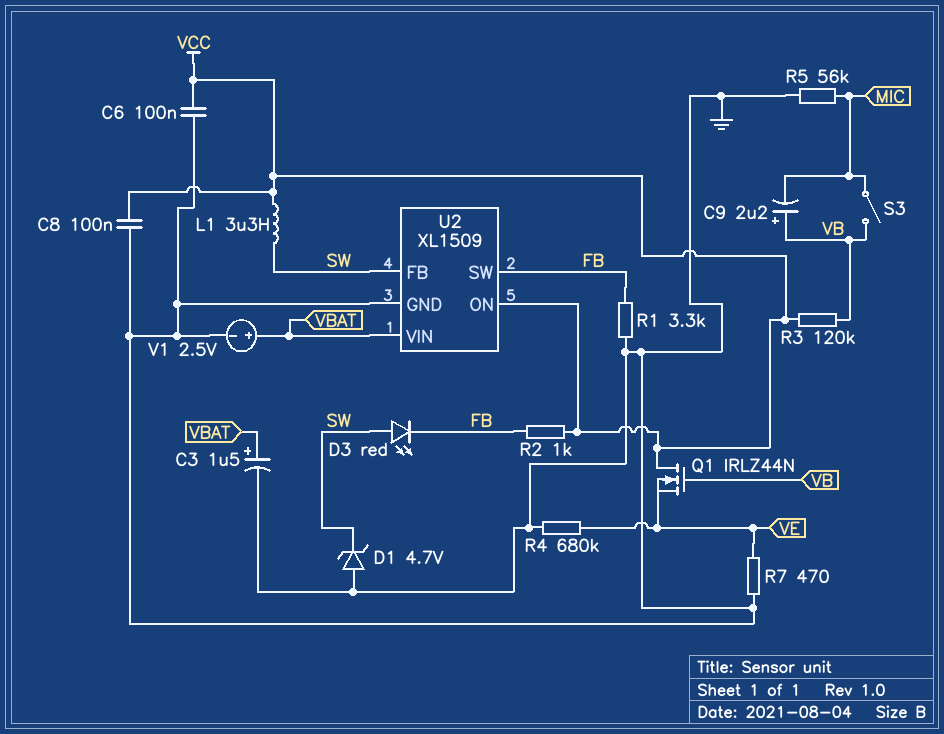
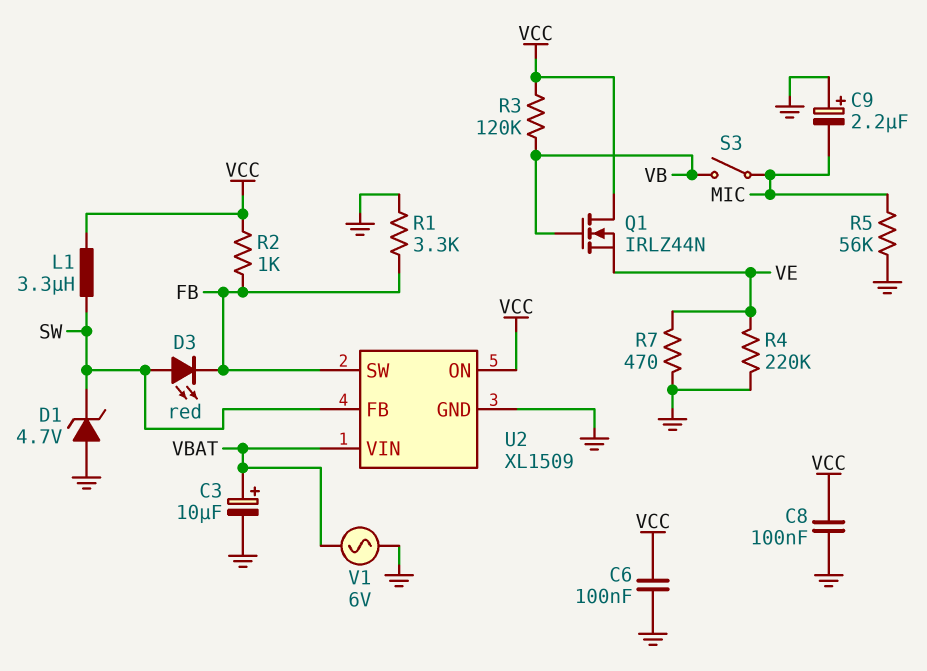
C3: 1.5uF (plus VBAT, minus GND) -> 10uF (plus VBAT, minus GND)
C9: 2.2uF (plus VB, minus MIC) -> 2.2uF (plus GND, minus MIC)
R4: 680k (GND, VE) -> 220k (GND, VE)
V1: 2.5V (plus VBAT, minus GND) -> AC 6V (GND, VBAT)

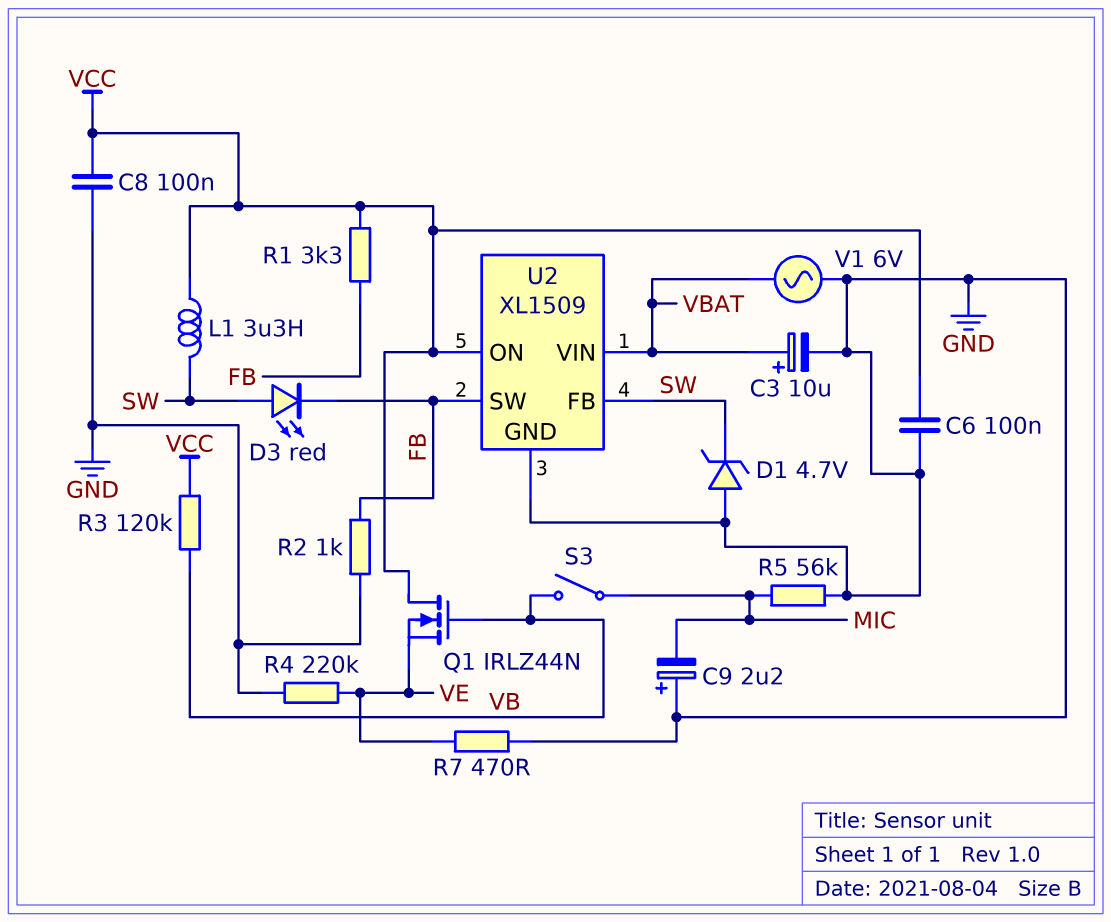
R1: 3.3k (FB, GND) -> 3.3k (FB, VCC)
R2: 1k (FB, VCC) -> 1k (FB, GND)

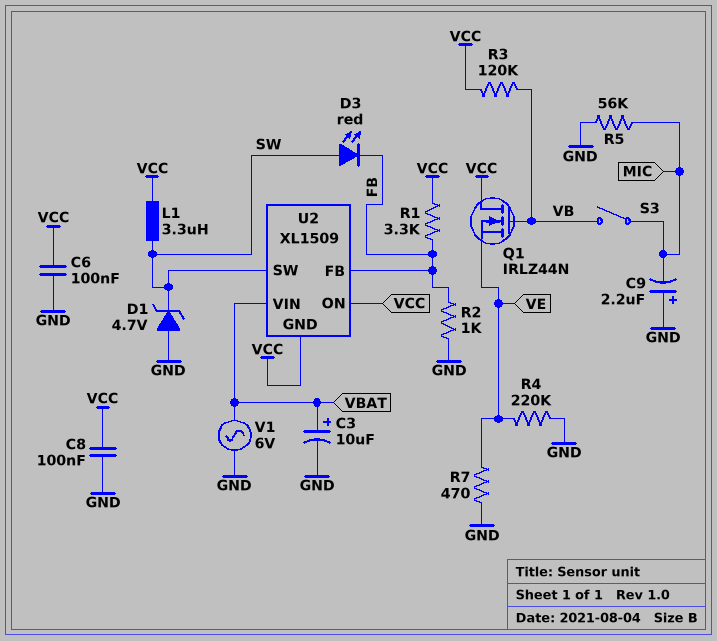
U2 pin FB: SW -> FB
U2 pin GND: GND -> VCC
U2 pin SW: FB -> SW

